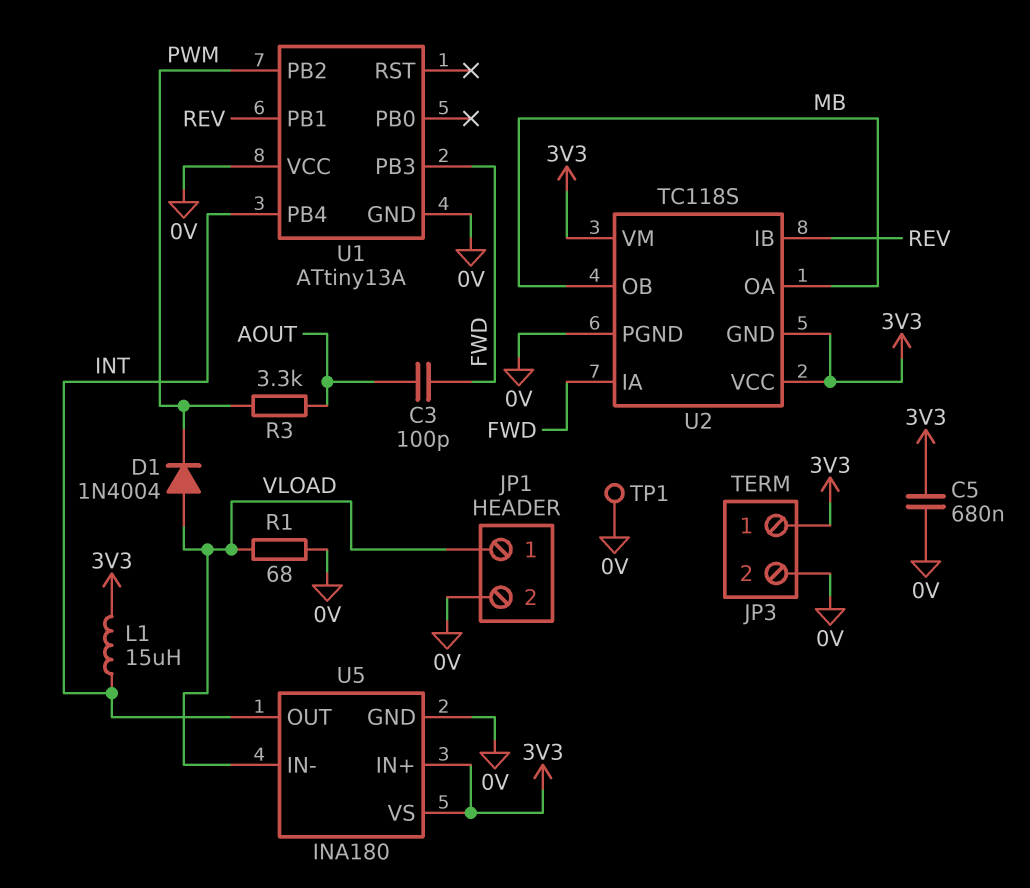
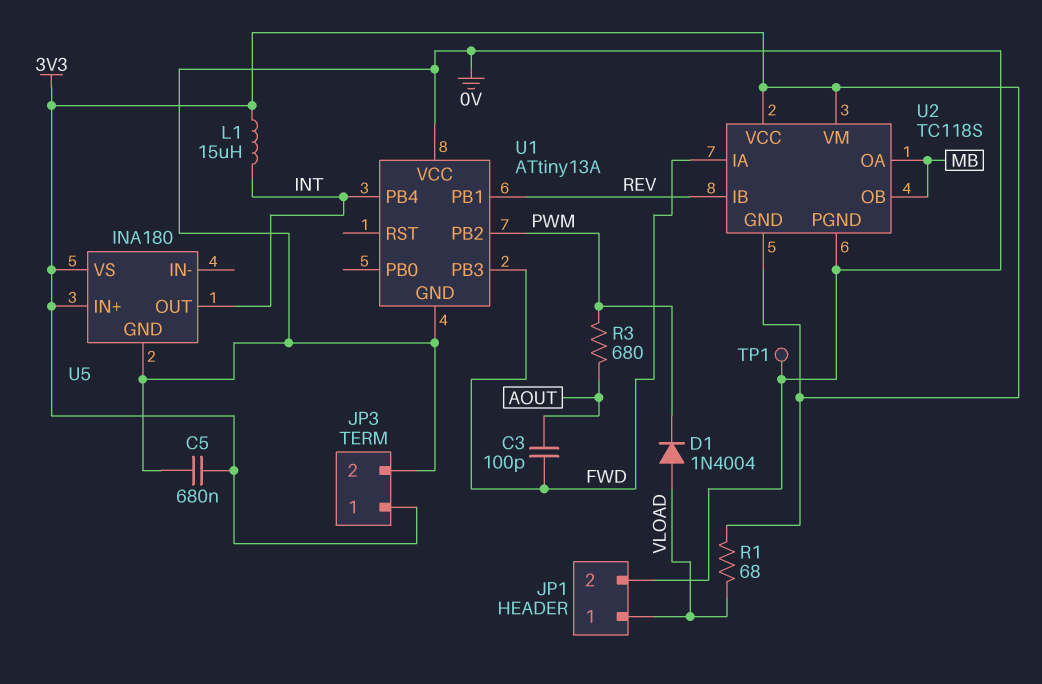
R1: 68 (0V, VLOAD) -> 68 (3V3, VLOAD)
R3: 3.3k (AOUT, PWM) -> 680 (AOUT, PWM)
U5 pin IN-: VLOAD -> none

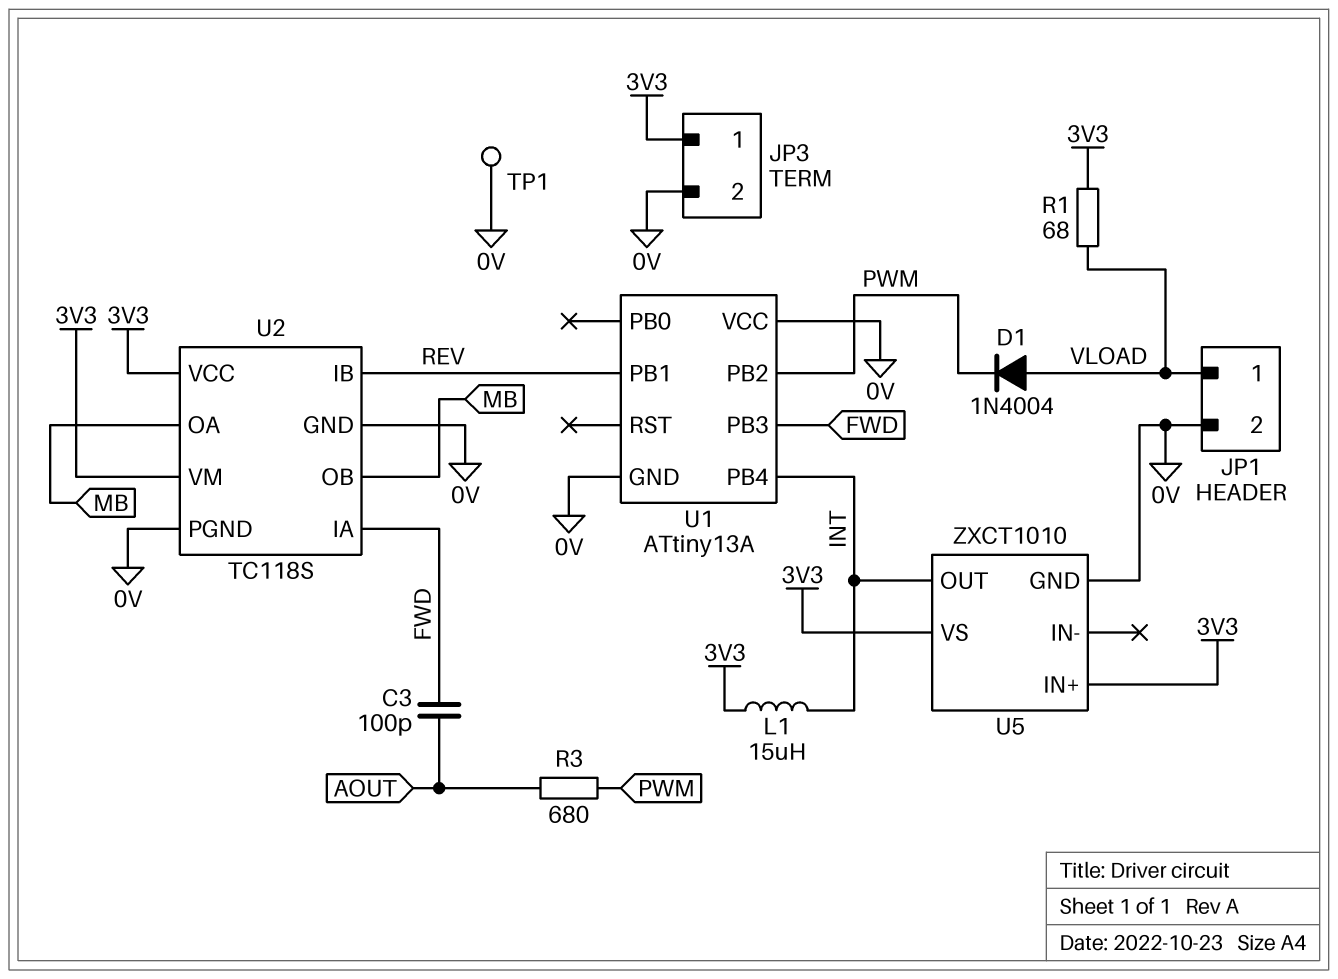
C5: 680nF (0V, 3V3) -> none
U2 pin GND: 3V3 -> 0V
U5: INA180 -> ZXCT1010

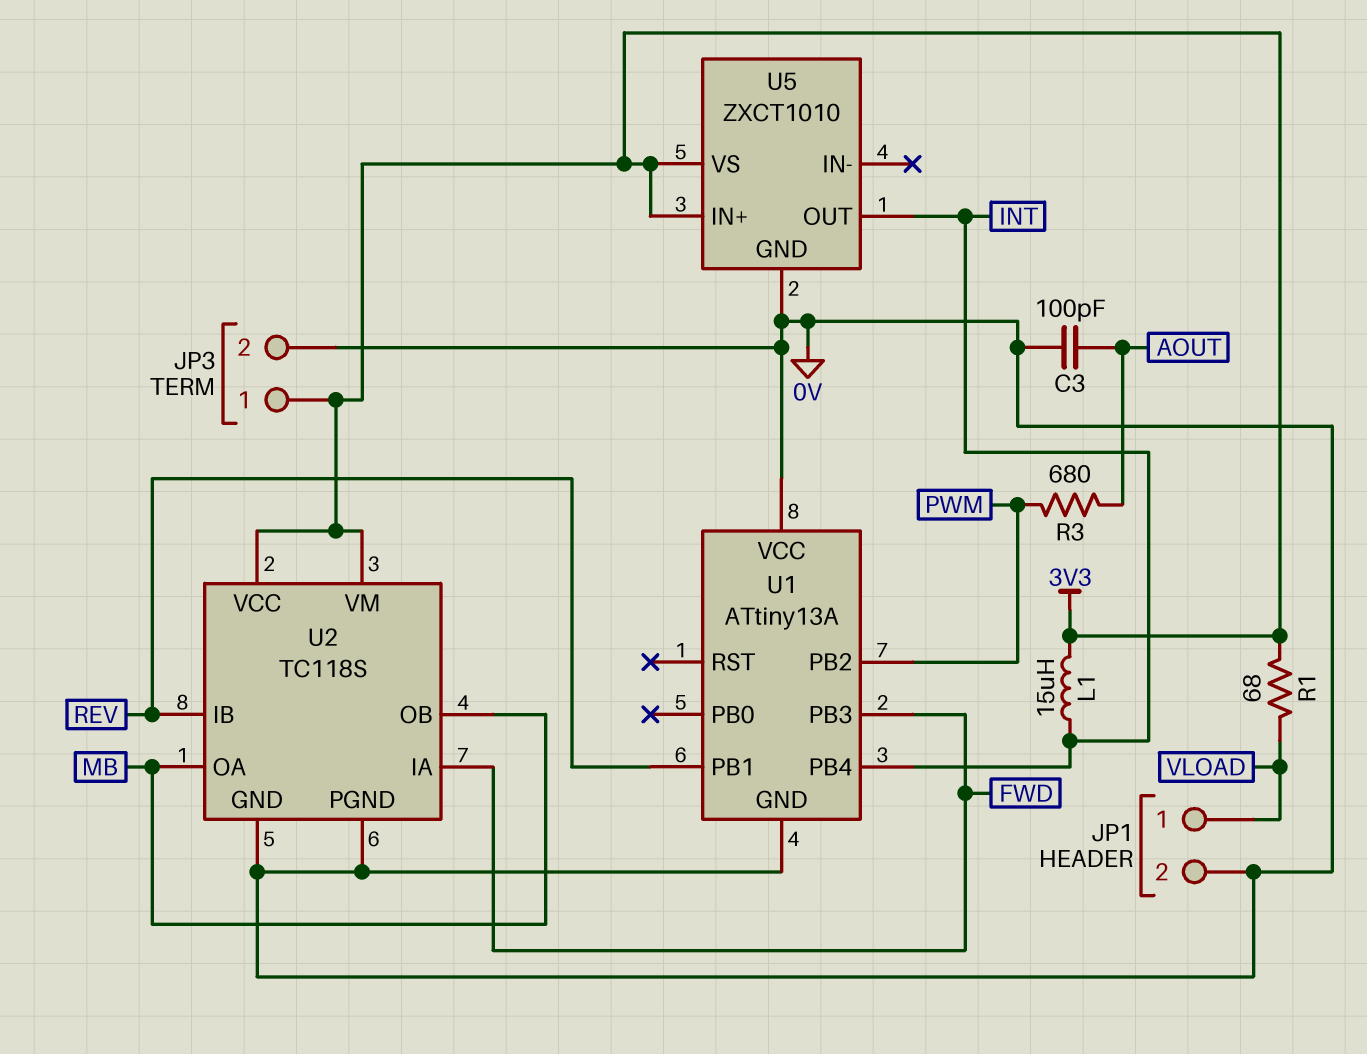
C3: 100pF (AOUT, FWD) -> 100pF (0V, AOUT)
D1: diode 1N4004 (A VLOAD, K PWM) -> none
TP1: test point (0V) -> none

